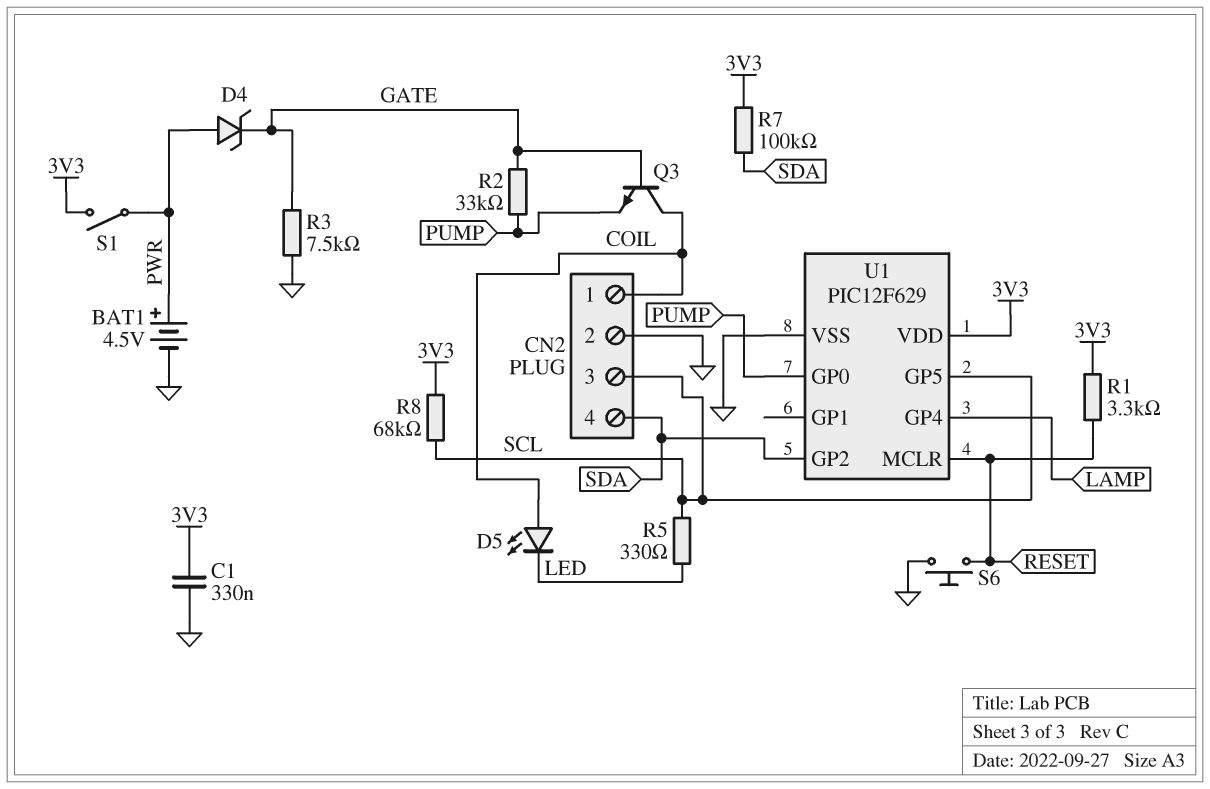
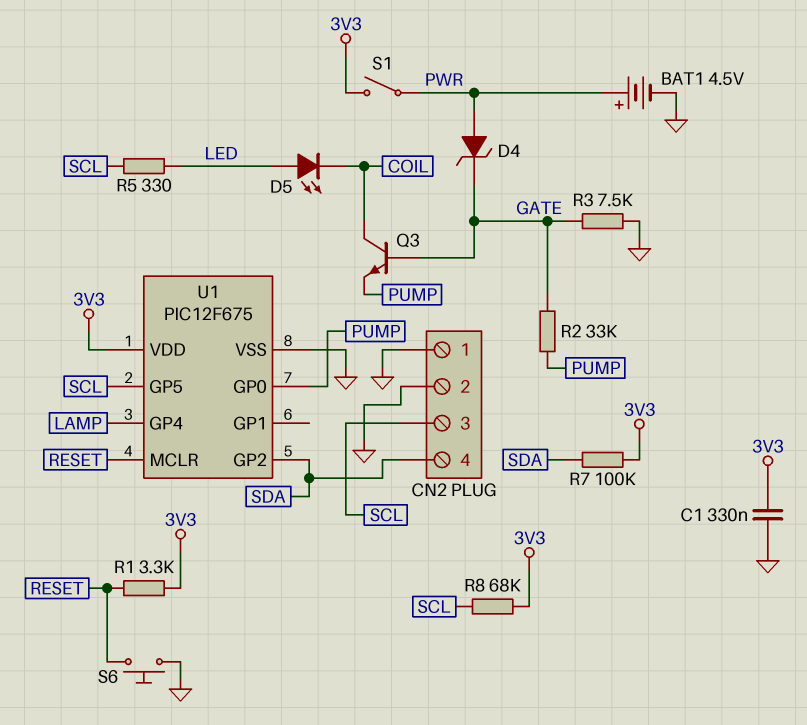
CN2 pin 1: COIL -> GND
D5: LED (A COIL, K LED) -> LED (A LED, K COIL)
U1: PIC12F629 -> PIC12F675

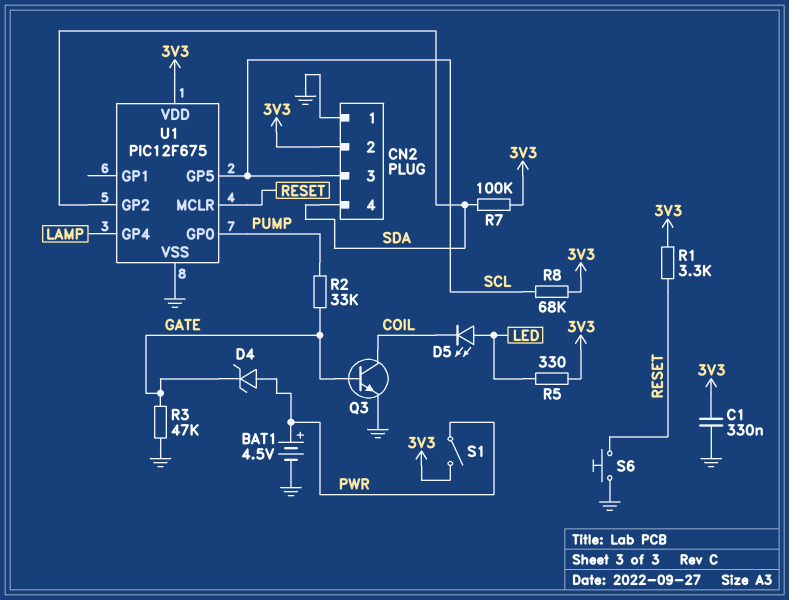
CN2 pin 2: GND -> 3V3
Q3: NPN (B GATE, C COIL, E PUMP) -> NPN (B GATE, C COIL, E GND)
R3: 7.5k (GATE, GND) -> 47k (GATE, GND)
R5: 330 (LED, SCL) -> 330 (3V3, LED)

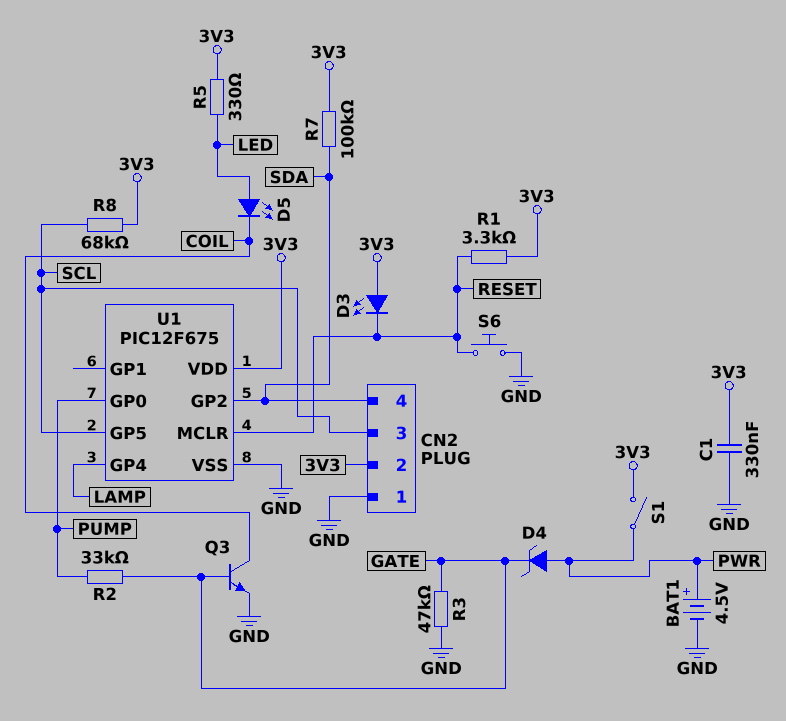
D3: none -> LED (A 3V3, K RESET)

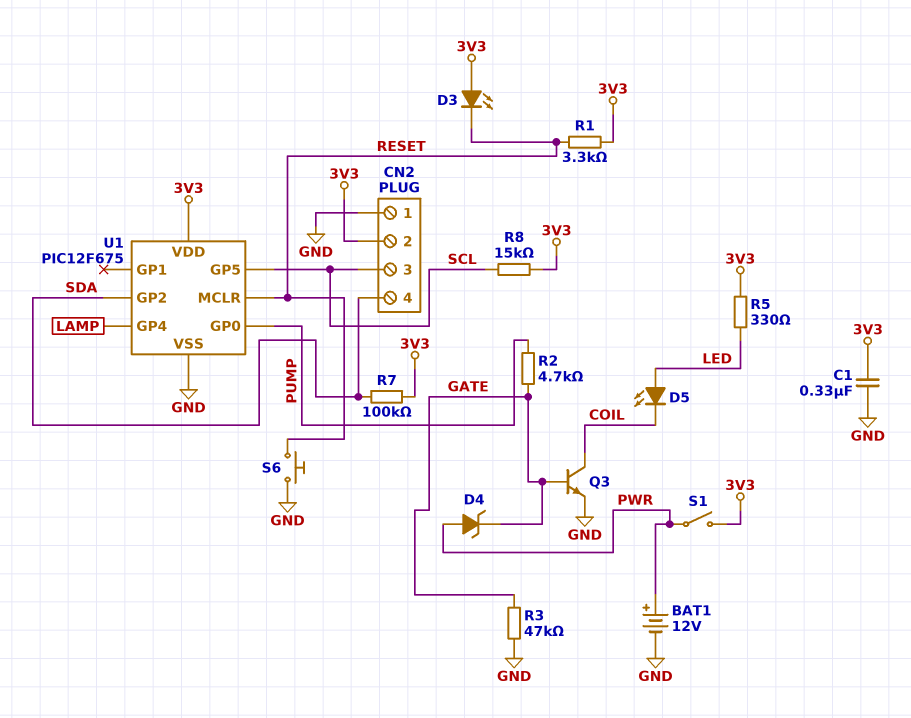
BAT1: 4.5V (plus PWR, minus GND) -> 12V (plus PWR, minus GND)
R2: 33k (GATE, PUMP) -> 4.7k (GATE, PUMP)
R8: 68k (3V3, SCL) -> 15k (3V3, SCL)

